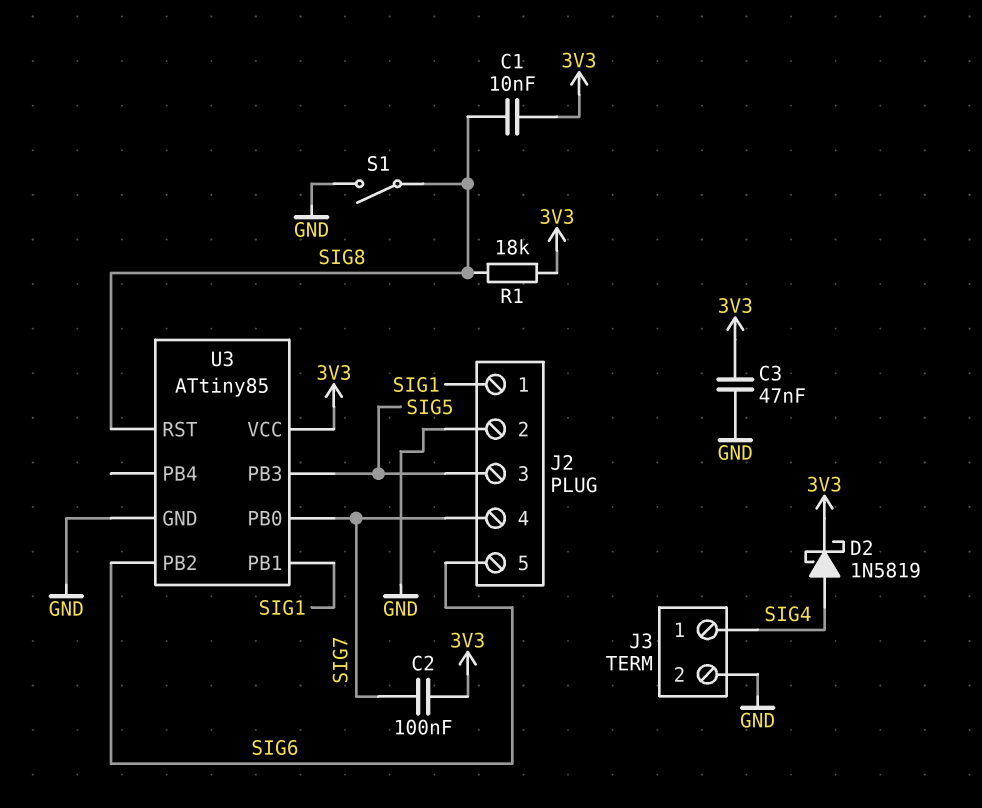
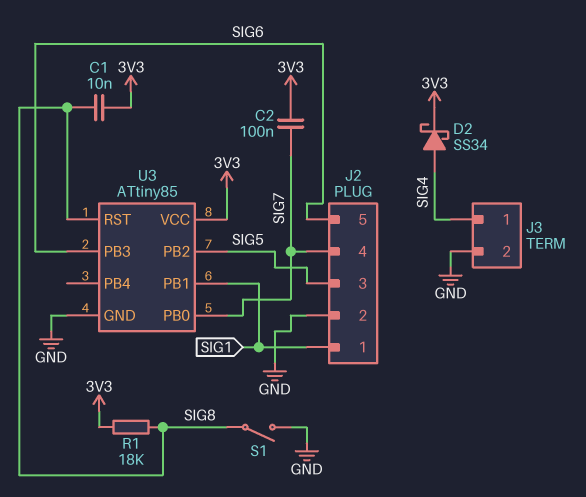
C3: 47nF (3V3, GND) -> none
D2: schottky 1N5819 (A SIG4, K 3V3) -> schottky SS34 (A SIG4, K 3V3)
U3 pin PB2: SIG6 -> SIG5
U3 pin PB3: SIG5 -> SIG6

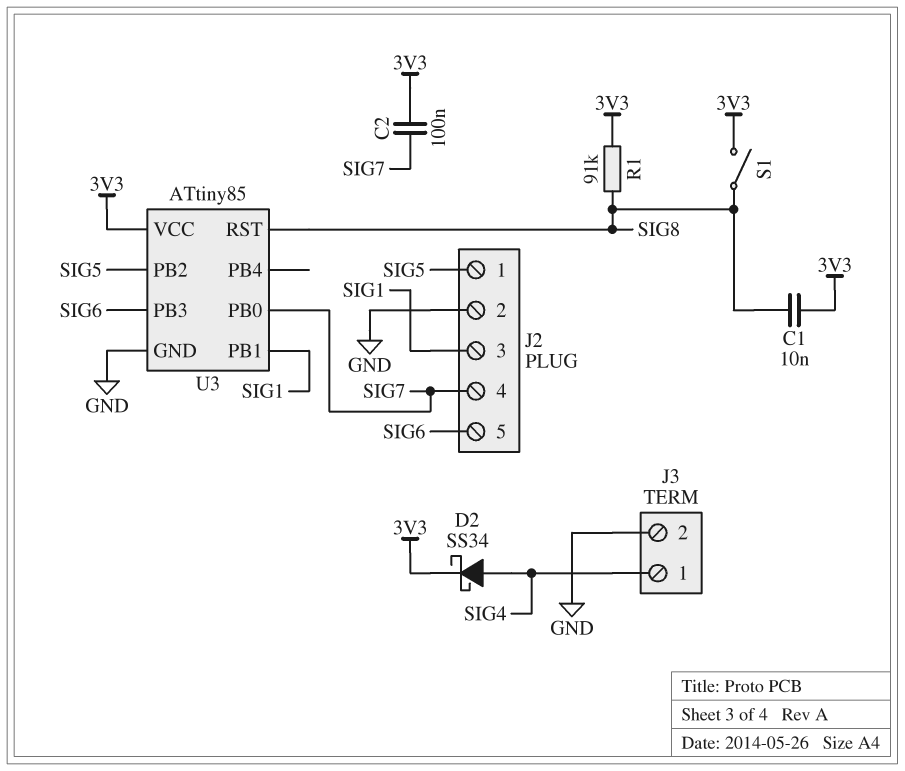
J2 pin 1: SIG1 -> SIG5
J2 pin 3: SIG5 -> SIG1
R1: 18k (3V3, SIG8) -> 91k (3V3, SIG8)
S1: switch (GND, SIG8) -> switch (3V3, SIG8)

